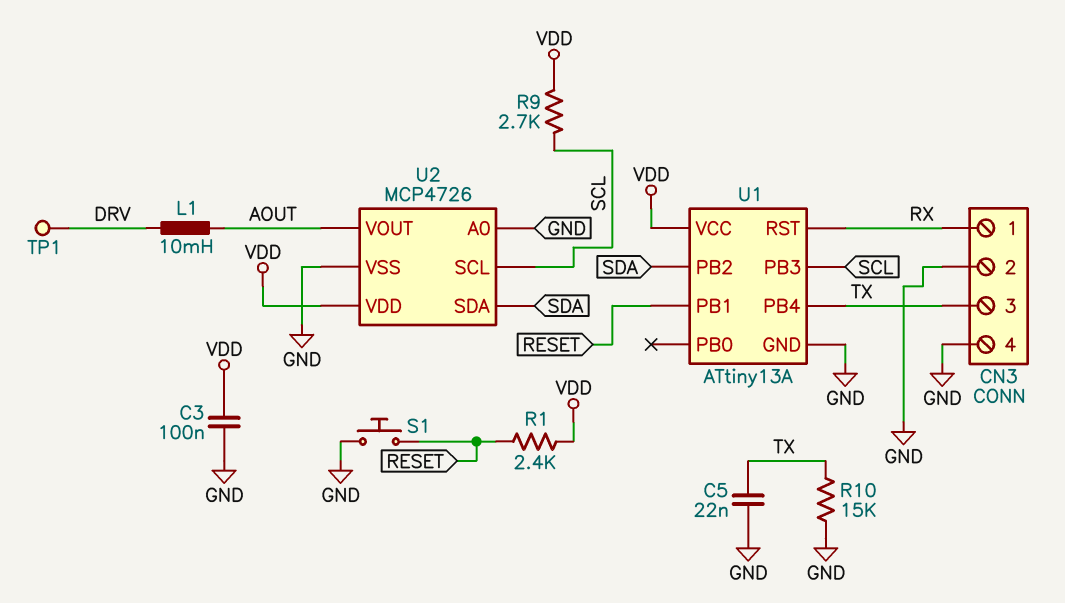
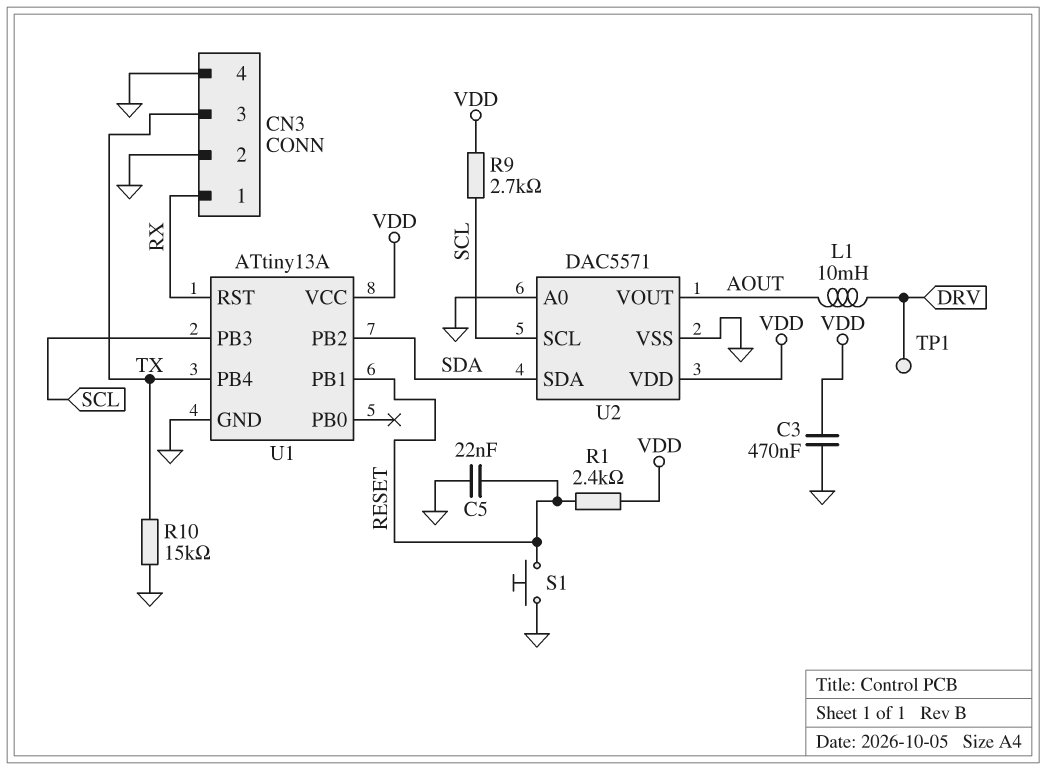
C3: 100nF (GND, VDD) -> 470nF (GND, VDD)
C5: 22nF (GND, TX) -> 22nF (GND, RESET)
U2: MCP4726 -> DAC5571

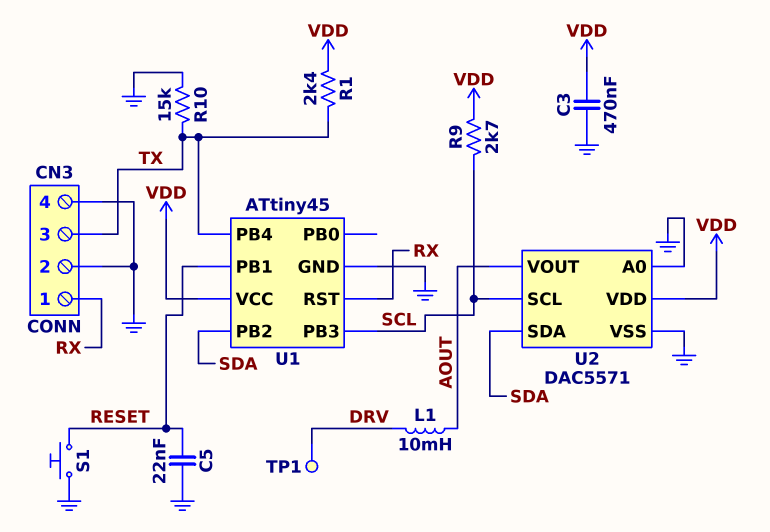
R1: 2.4k (RESET, VDD) -> 2.4k (TX, VDD)
U1: ATtiny13A -> ATtiny45

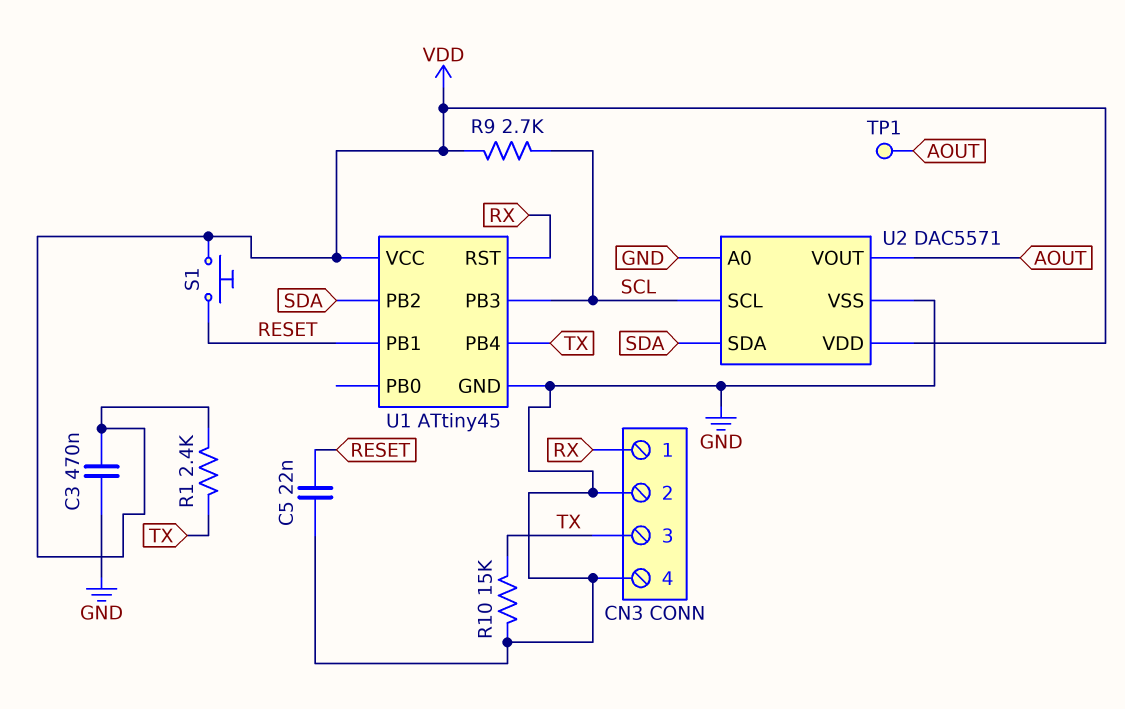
L1: 10mH (AOUT, DRV) -> none
S1: button (GND, RESET) -> button (RESET, VDD)
TP1: test point (DRV) -> test point (AOUT)

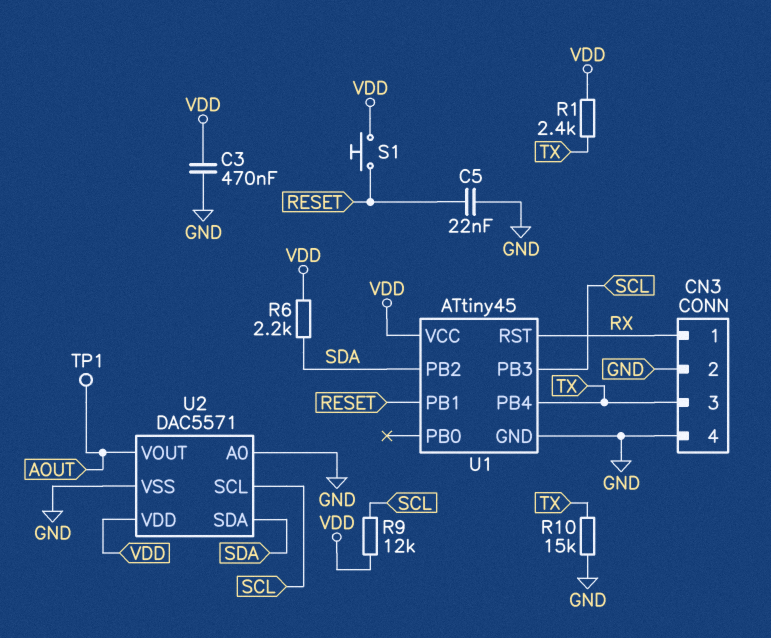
R6: none -> 2.2k (SDA, VDD)
R9: 2.7k (SCL, VDD) -> 12k (SCL, VDD)

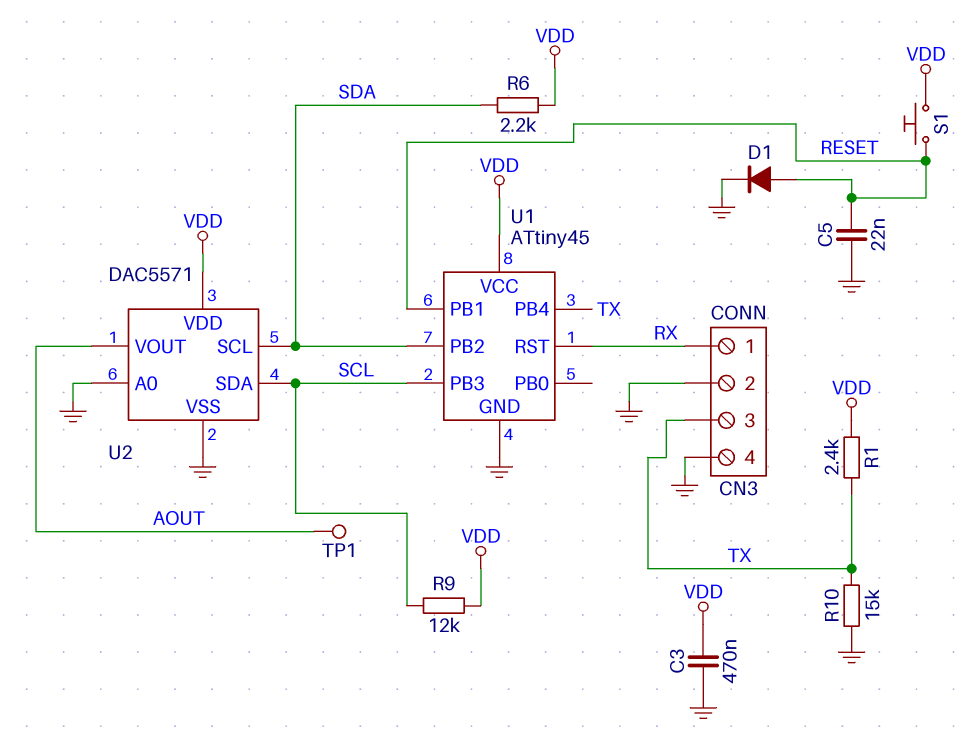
D1: none -> diode (A RESET, K GND)
U2 pin SCL: SCL -> SDA
U2 pin SDA: SDA -> SCL

